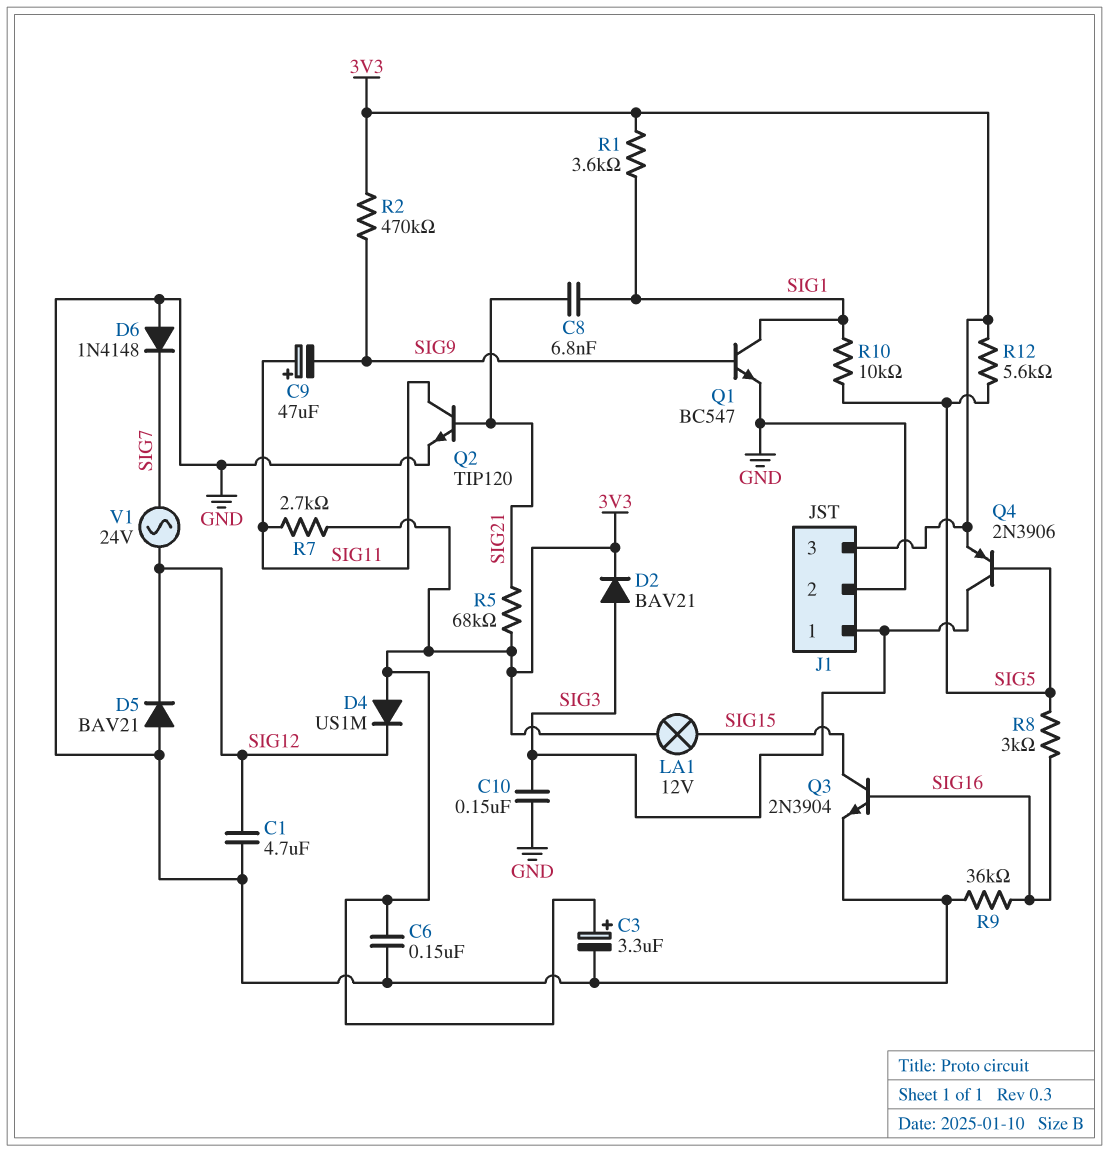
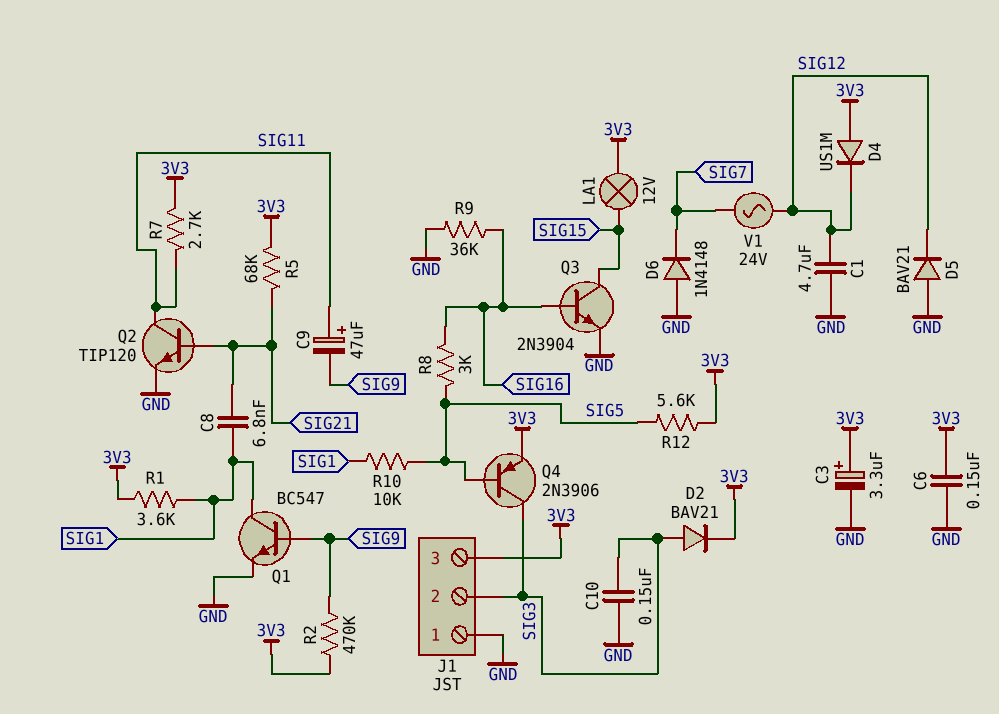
J1 pin 1: SIG3 -> GND
J1 pin 2: GND -> SIG3

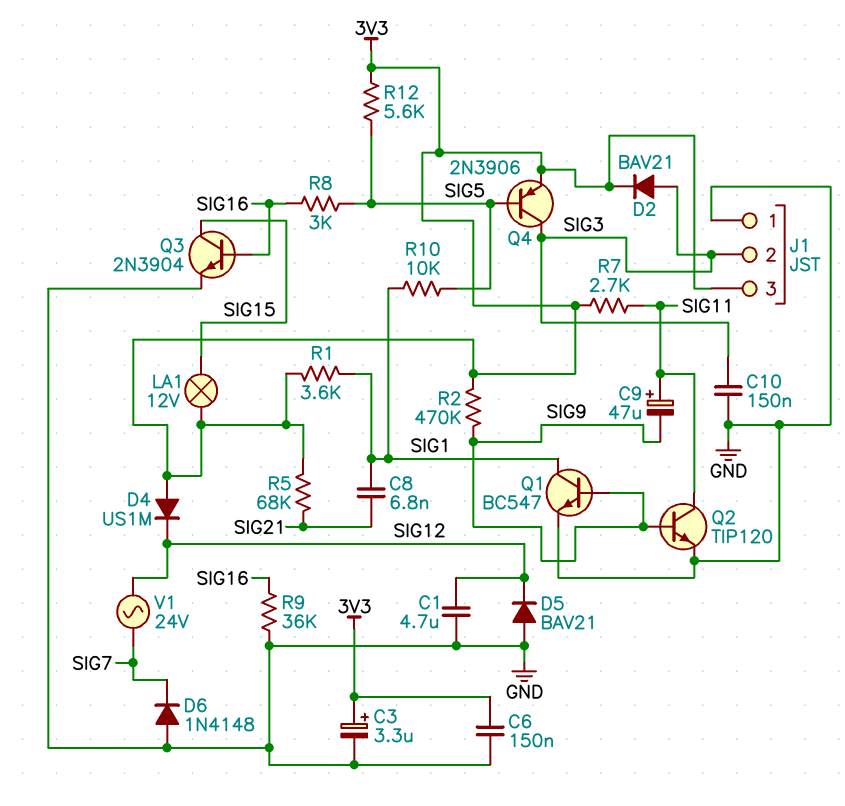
Q2: NPN TIP120 (B SIG21, C SIG11, E GND) -> NPN TIP120 (B SIG9, C SIG11, E GND)

